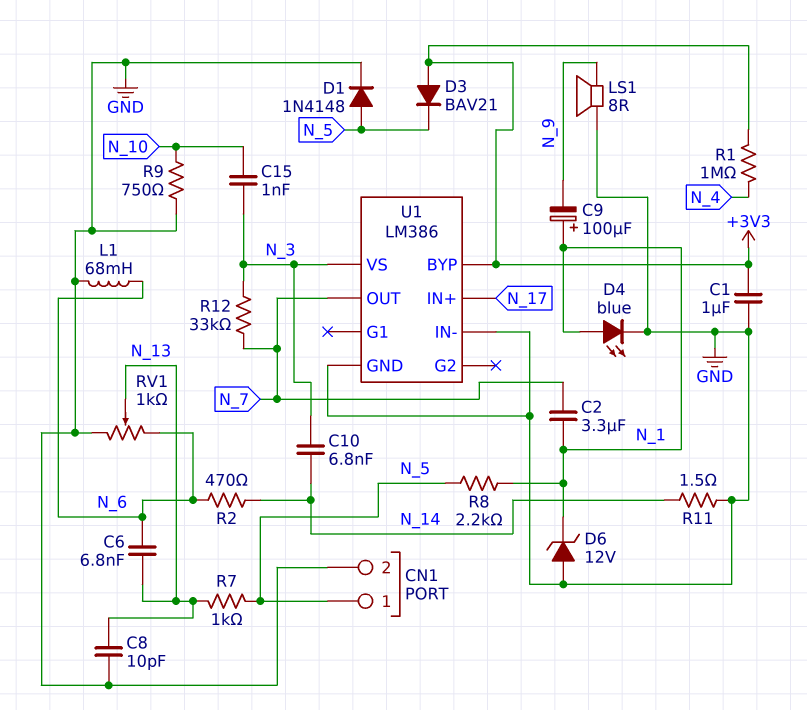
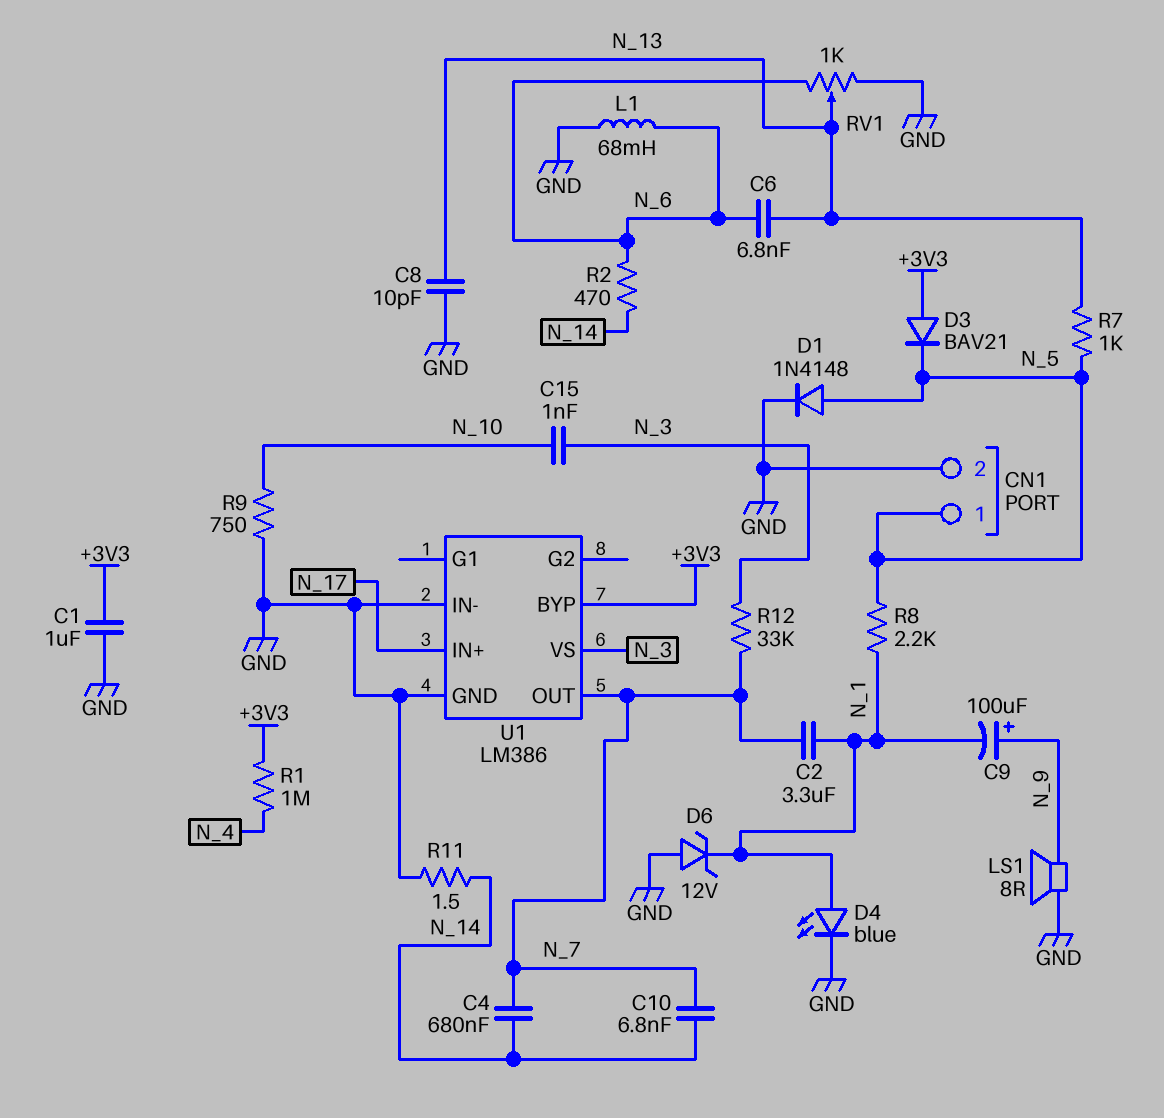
C4: none -> 680nF (N_7, N_14)
C9: 100uF (plus N_1, minus N_9) -> 100uF (plus N_9, minus N_1)
C10: 6.8nF (N_3, N_14) -> 6.8nF (N_7, N_14)

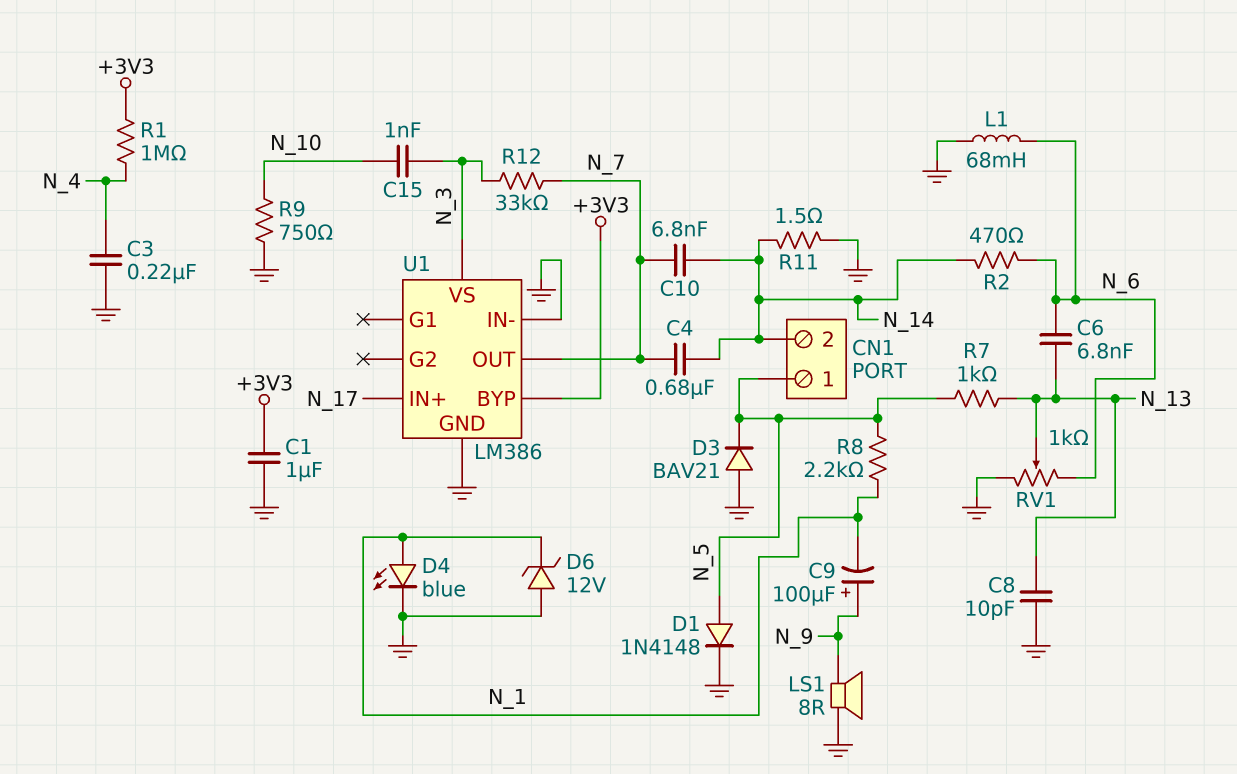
C2: 3.3uF (N_1, N_7) -> none
C3: none -> 220nF (GND, N_4)
CN1 pin 2: GND -> N_14
D3: diode BAV21 (A +3V3, K N_5) -> diode BAV21 (A GND, K N_5)

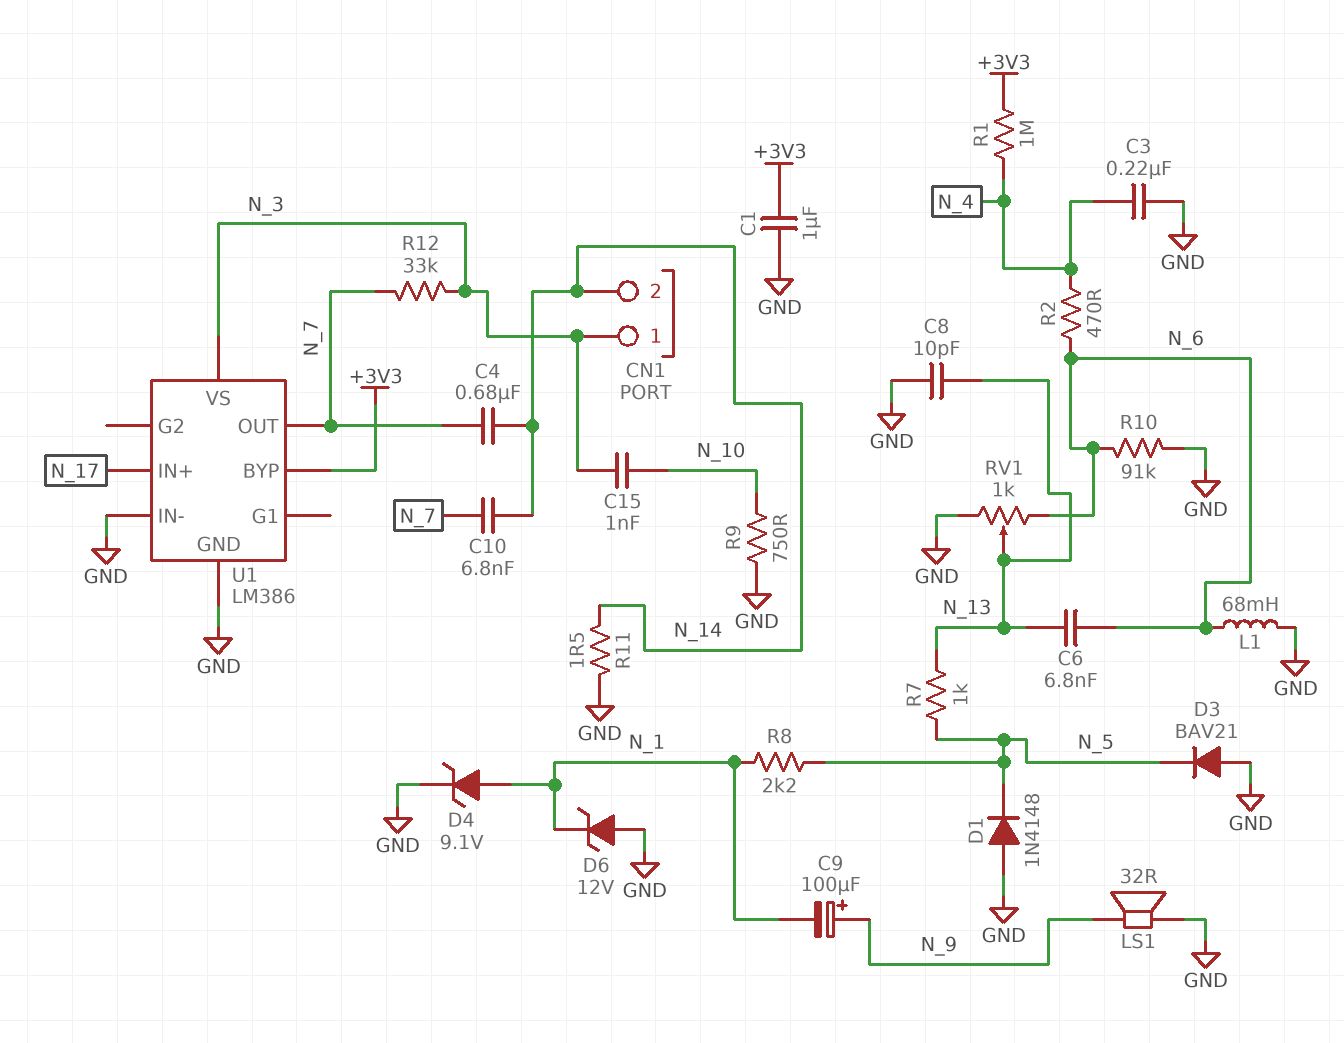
CN1 pin 1: N_5 -> N_3
D1: diode 1N4148 (A N_5, K GND) -> diode 1N4148 (A GND, K N_5)
D4: LED blue (A N_1, K GND) -> zener 9.1V (A N_1, K GND)
LS1: speaker 8R (GND, N_9) -> speaker 32R (GND, N_9)
R2: 470 (N_6, N_14) -> 470 (N_4, N_6)
R10: none -> 91k (GND, N_6)

